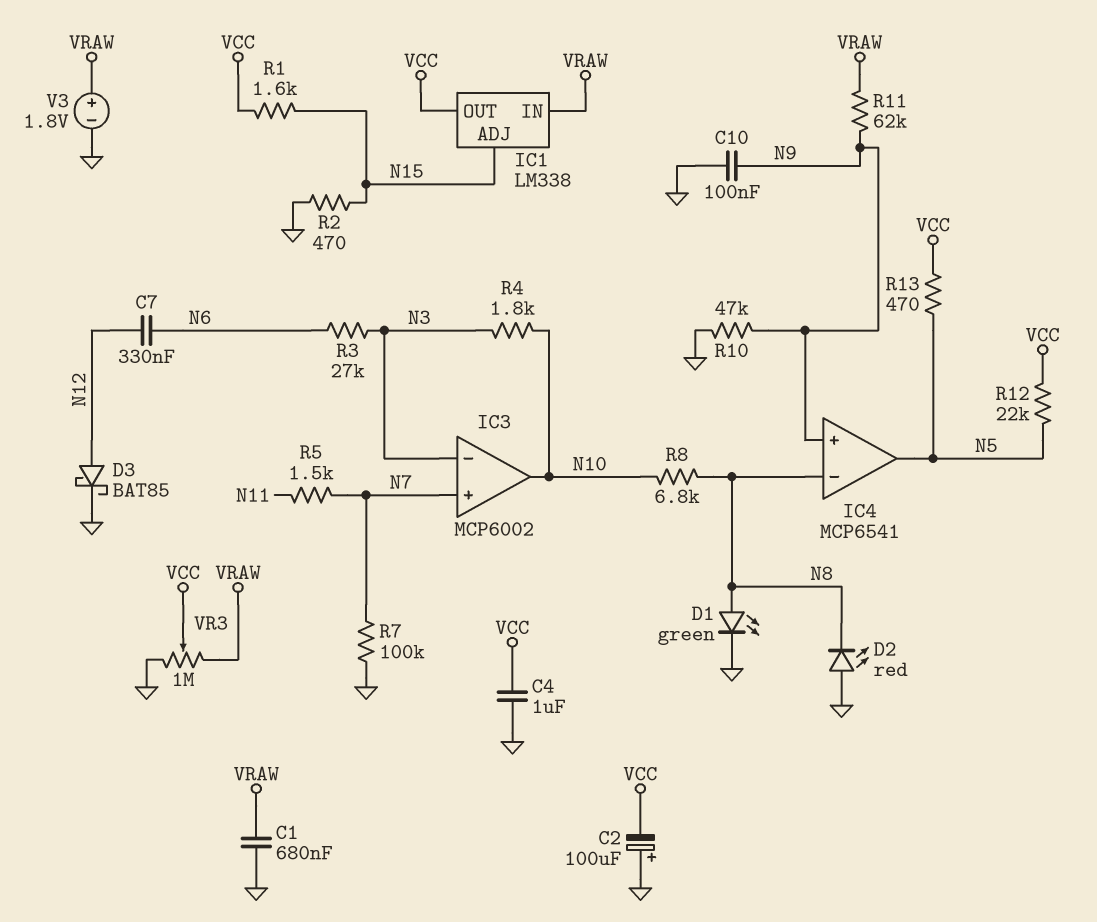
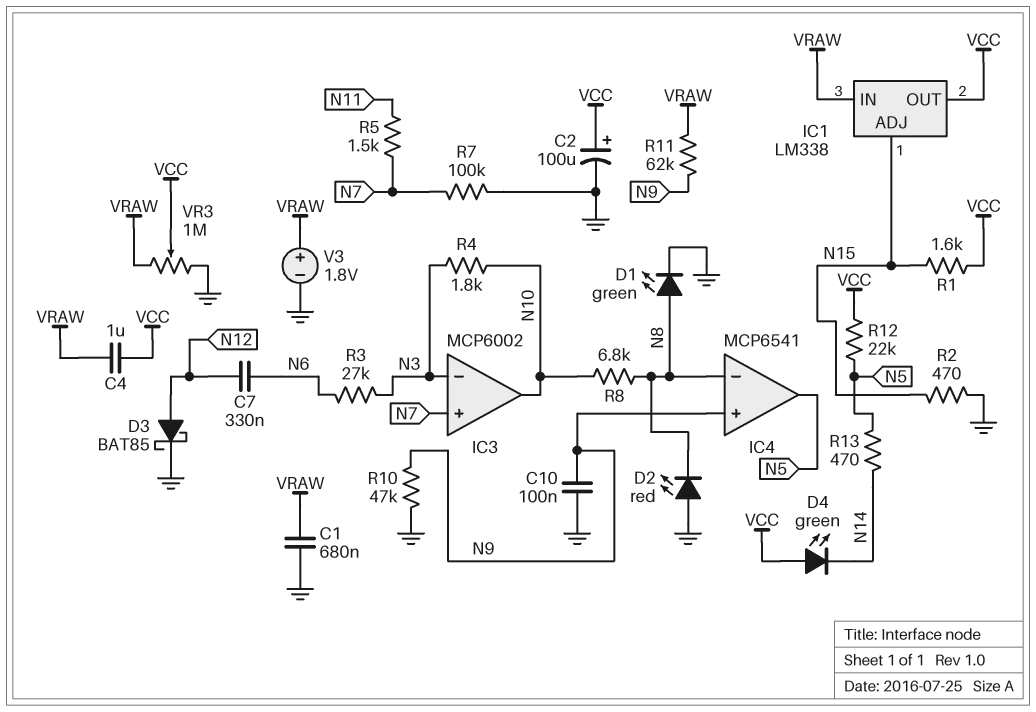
C2: 100uF (plus GND, minus VCC) -> 100uF (plus VCC, minus GND)
C4: 1uF (GND, VCC) -> 1uF (VCC, VRAW)
D4: none -> LED green (A VCC, K N14)
R13: 470 (N5, VCC) -> 470 (N5, N14)

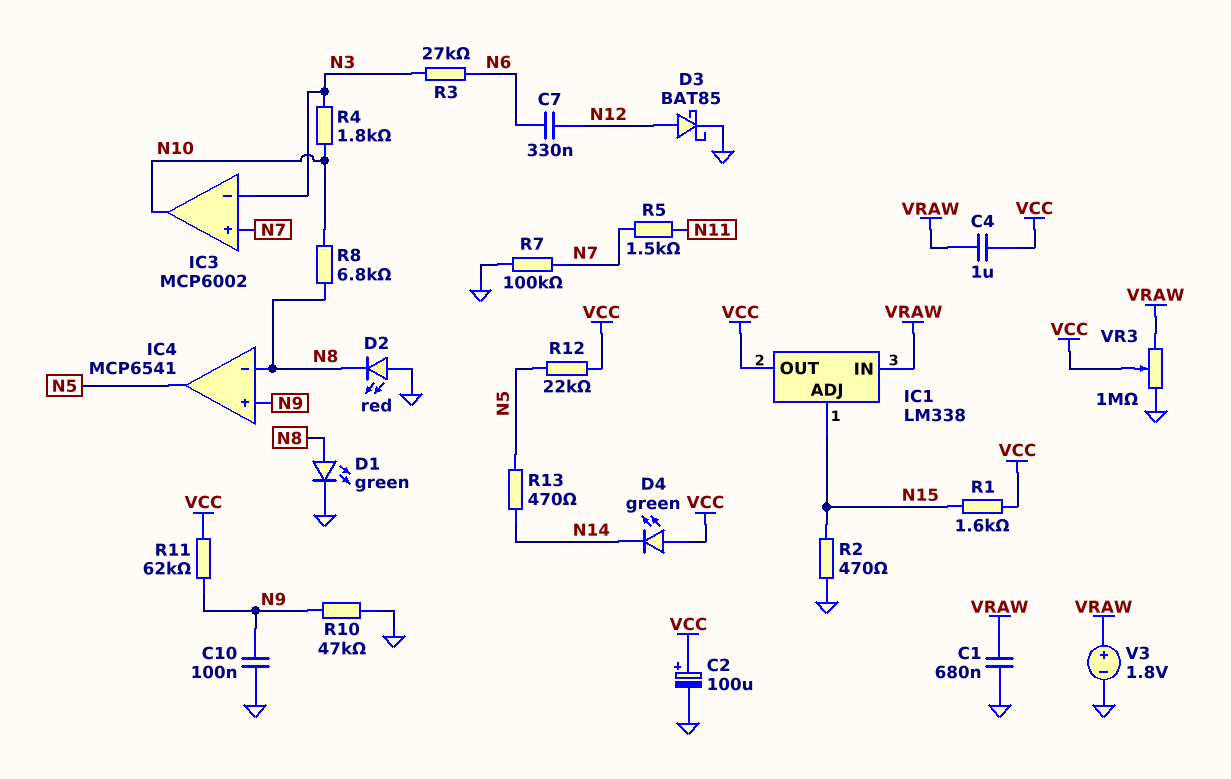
R11: 62k (N9, VRAW) -> 62k (N9, VCC)

